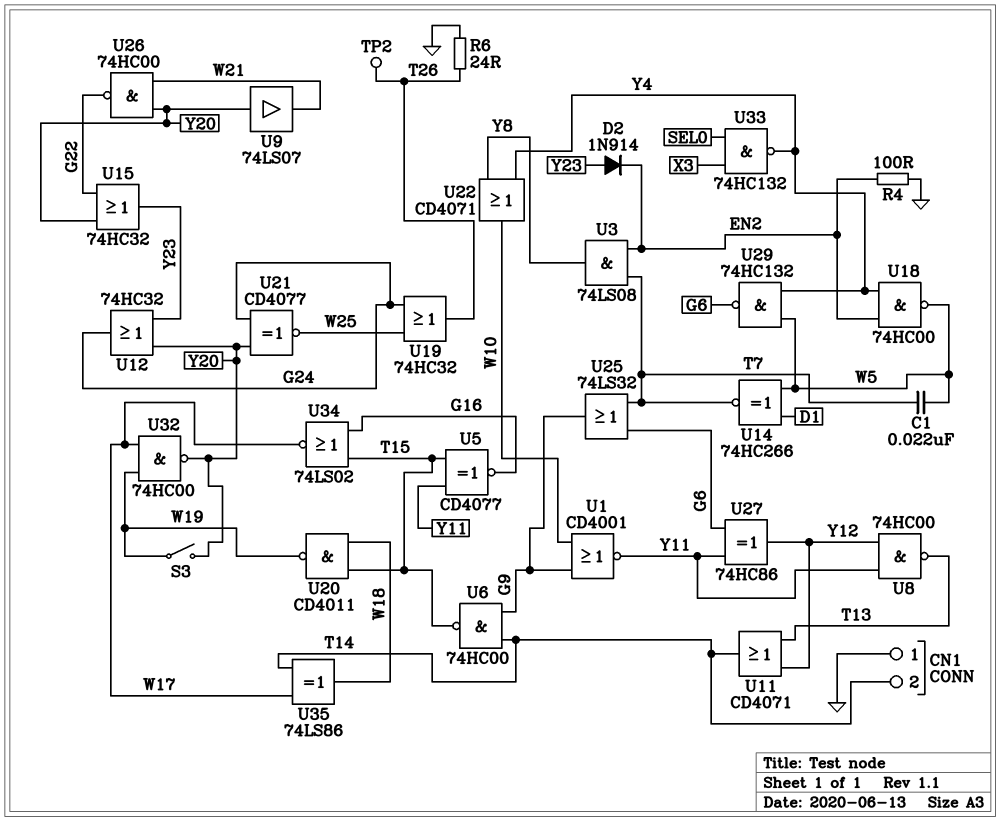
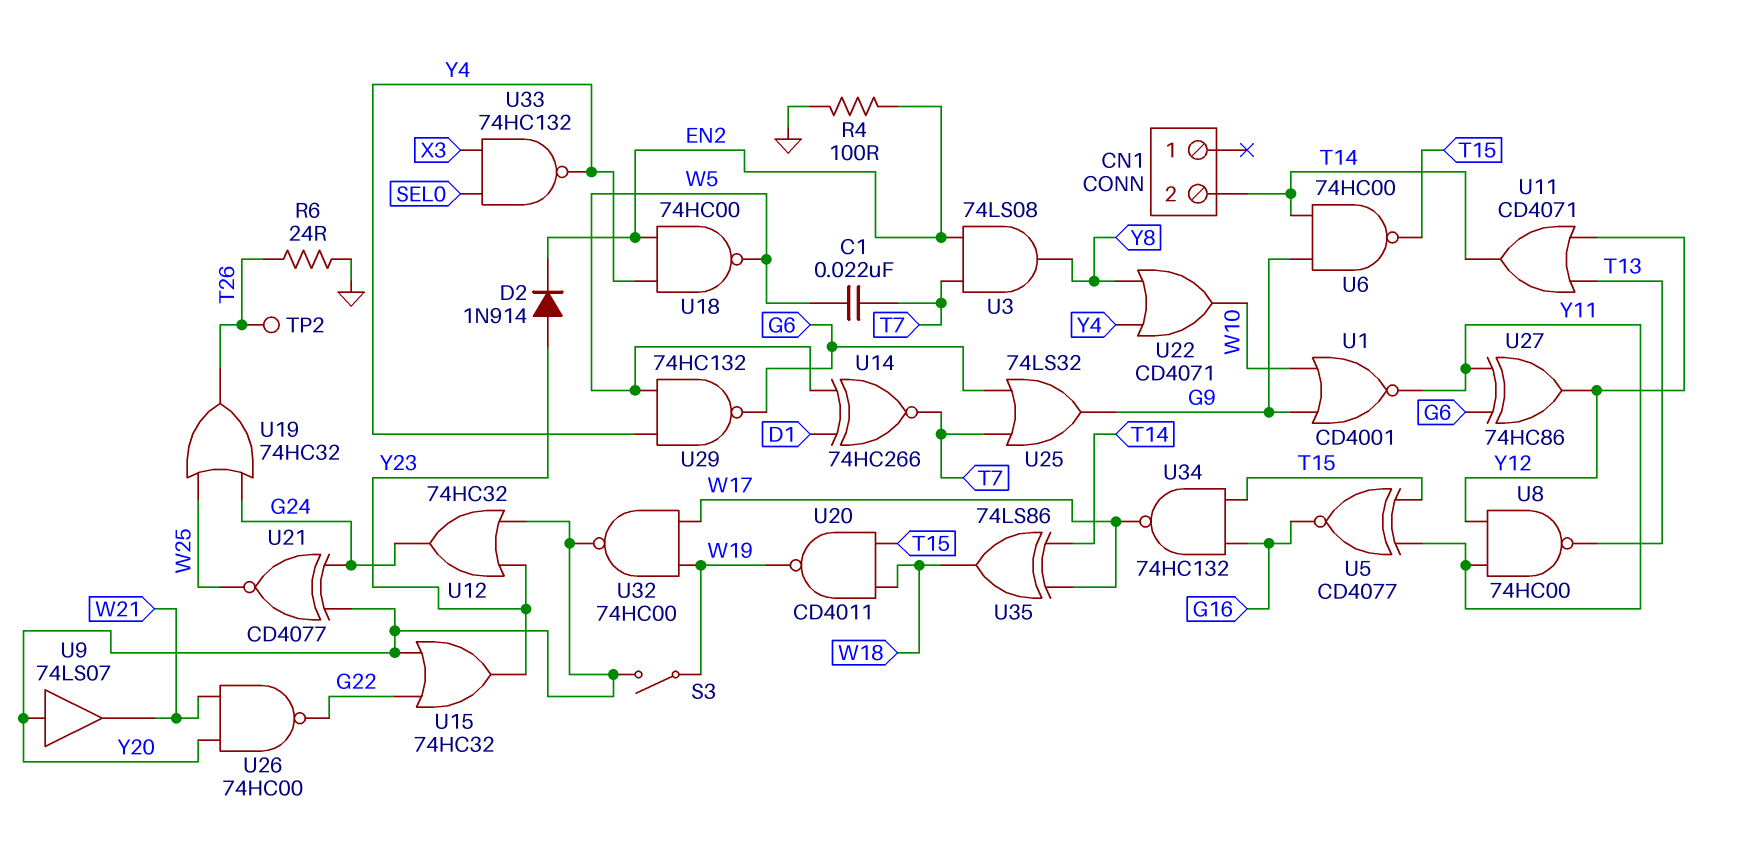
CN1 pin 1: GND -> none
U34: NOR 74LS02 (in G16, in T15, out W17) -> NAND 74HC132 (in G16, in T15, out W17)

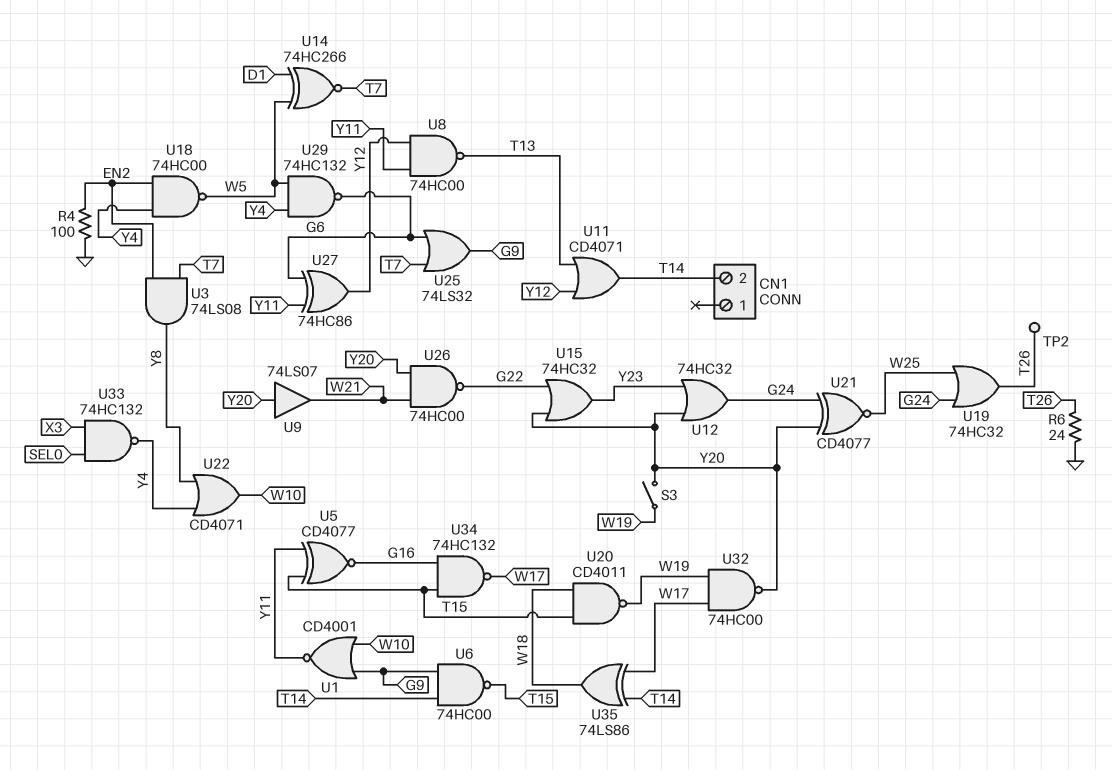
C1: 22nF (T7, W5) -> none
D2: diode 1N914 (A Y23, K EN2) -> none

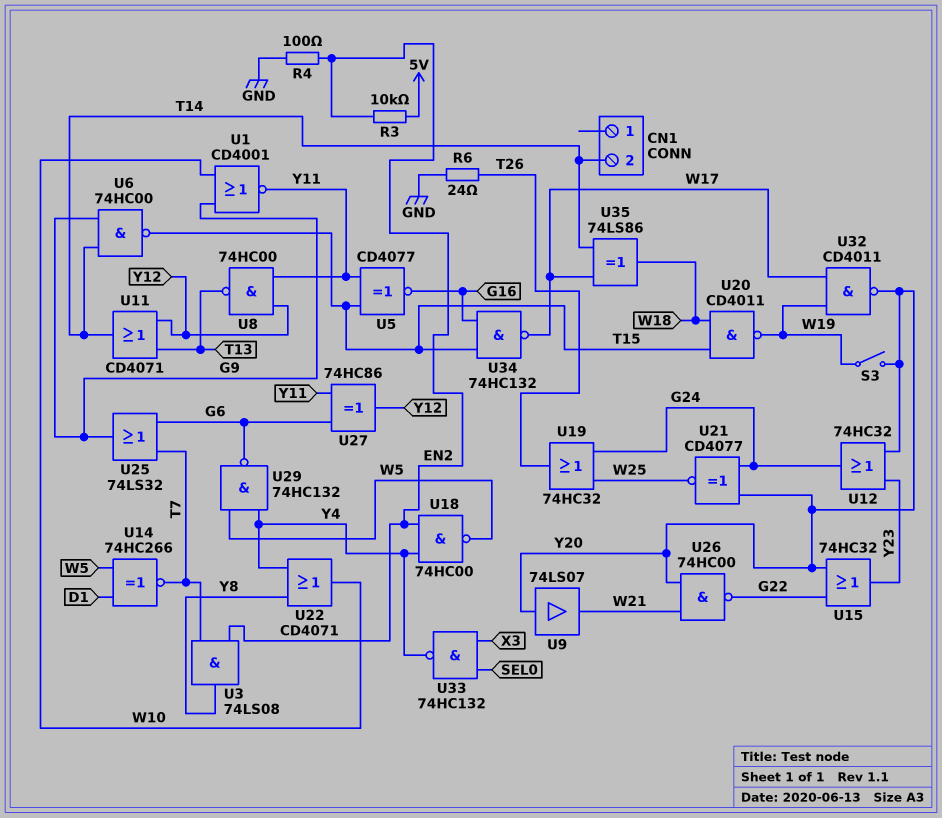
R3: none -> 10k (5V, EN2)
TP2: test point (T26) -> none
U32: NAND 74HC00 (in W17, in W19, out Y20) -> NAND CD4011 (in W17, in W19, out Y20)

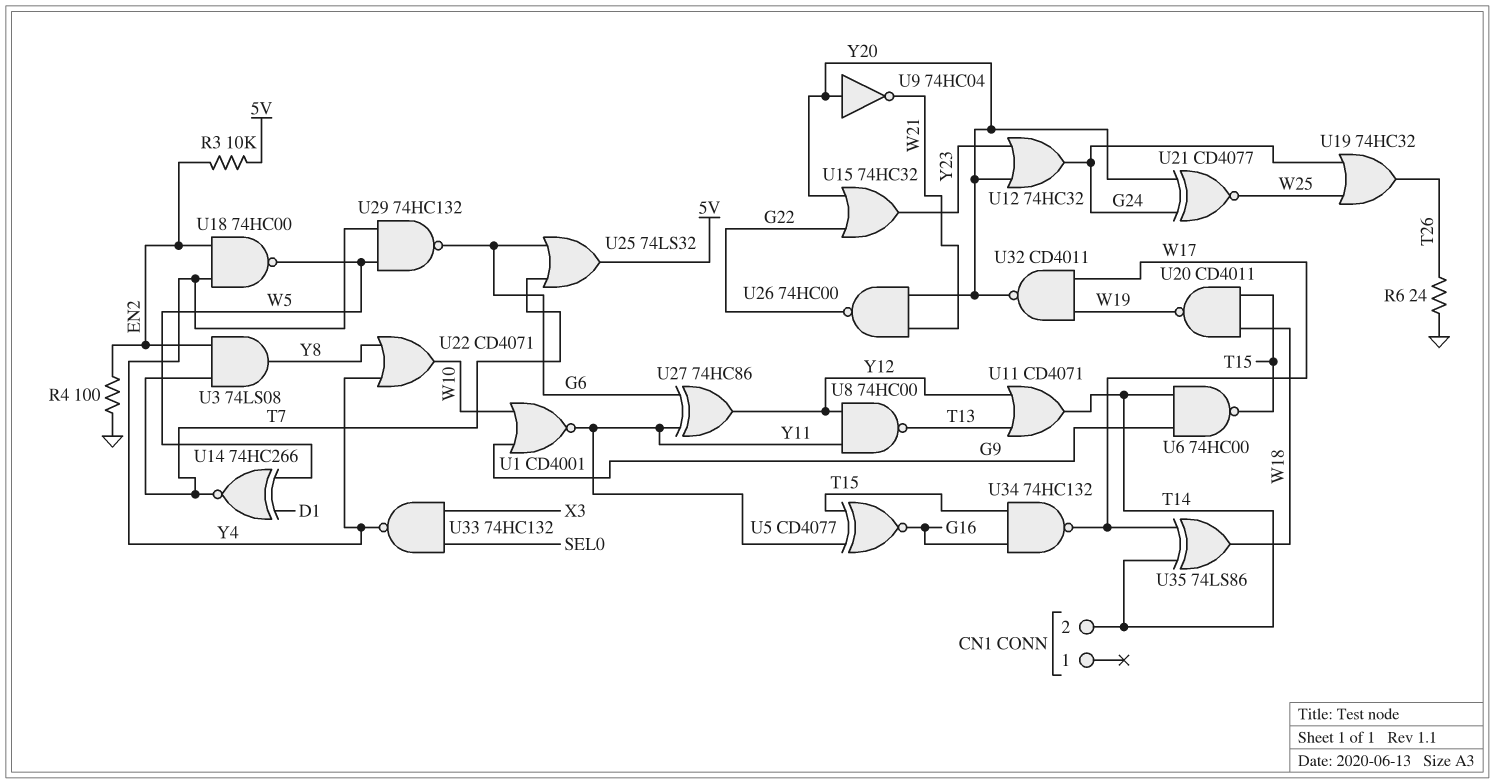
S3: switch (W19, Y20) -> none
U9: buffer 74LS07 (in Y20, out W21) -> NOT 74HC04 (in Y20, out W21)
U25: OR 74LS32 (in G6, in T7, out G9) -> OR 74LS32 (in G6, in T7, out 5V)

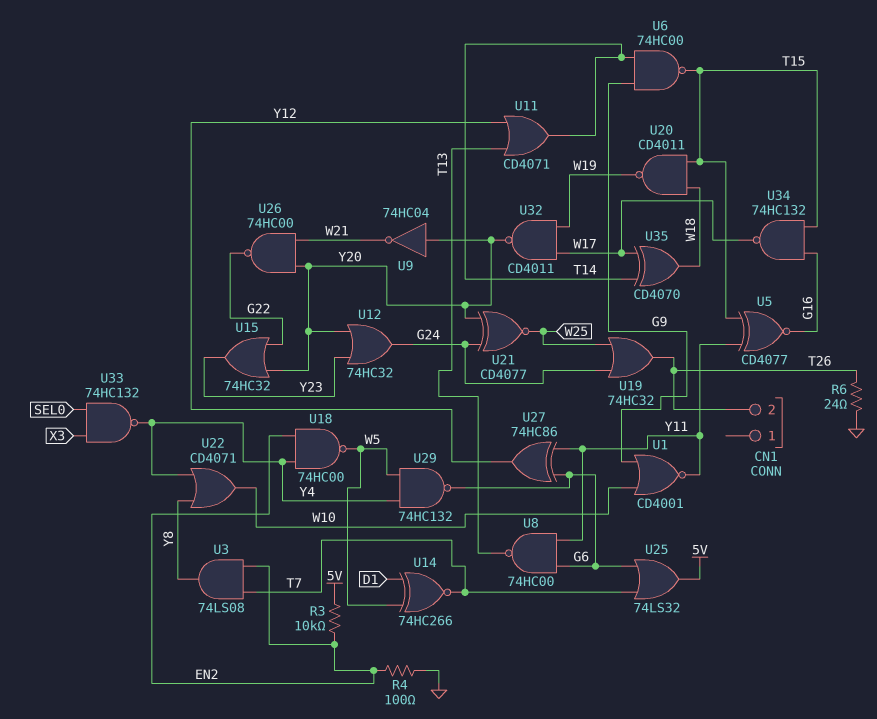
CN1 pin 2: T14 -> T26
U8: NAND 74HC00 (in Y11, in Y12, out T13) -> NAND 74HC00 (in G6, in Y11, out T13)
U35: XOR 74LS86 (in T14, in W17, out W18) -> XOR CD4070 (in T14, in W17, out W18)

